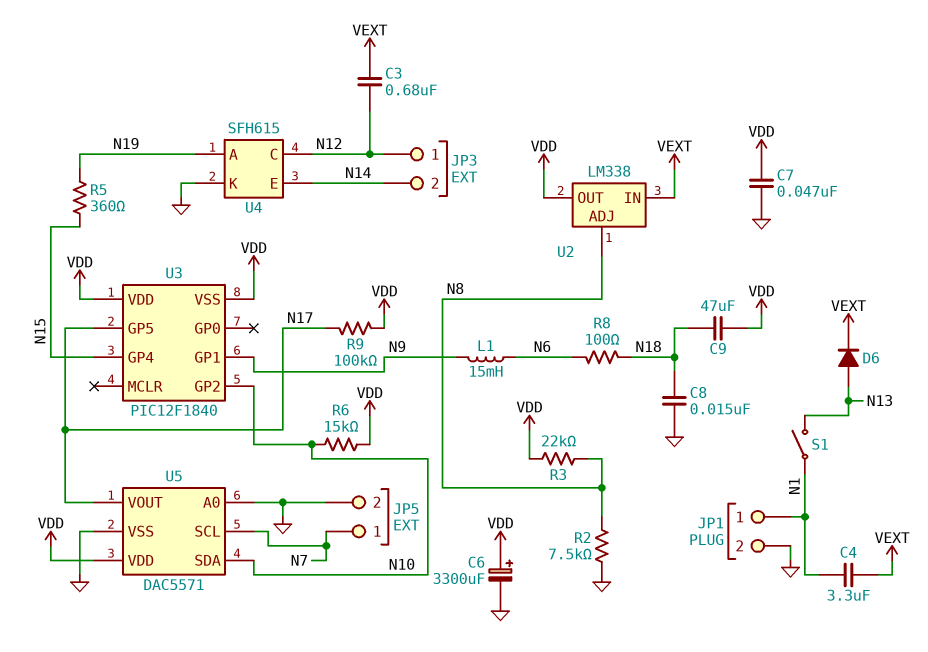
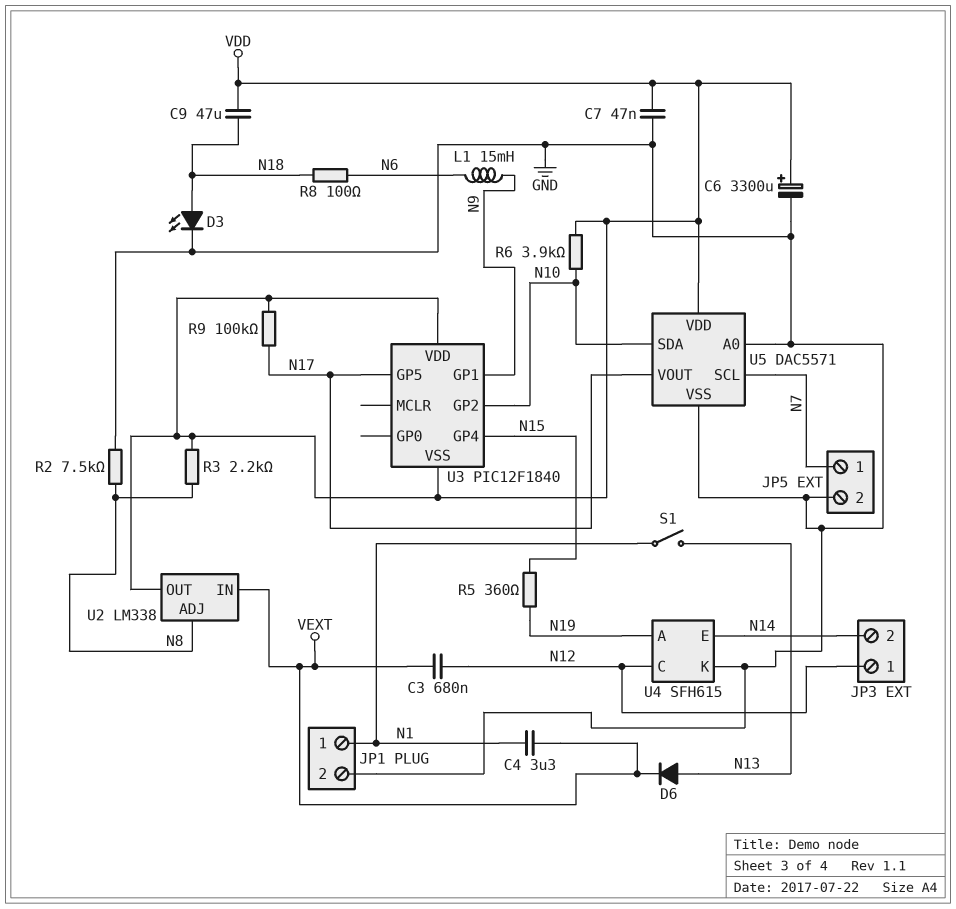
C8: 15nF (GND, N18) -> none
D3: none -> LED (A N18, K GND)
R3: 22k (N8, VDD) -> 2.2k (N8, VDD)
R6: 15k (N10, VDD) -> 3.9k (N10, VDD)

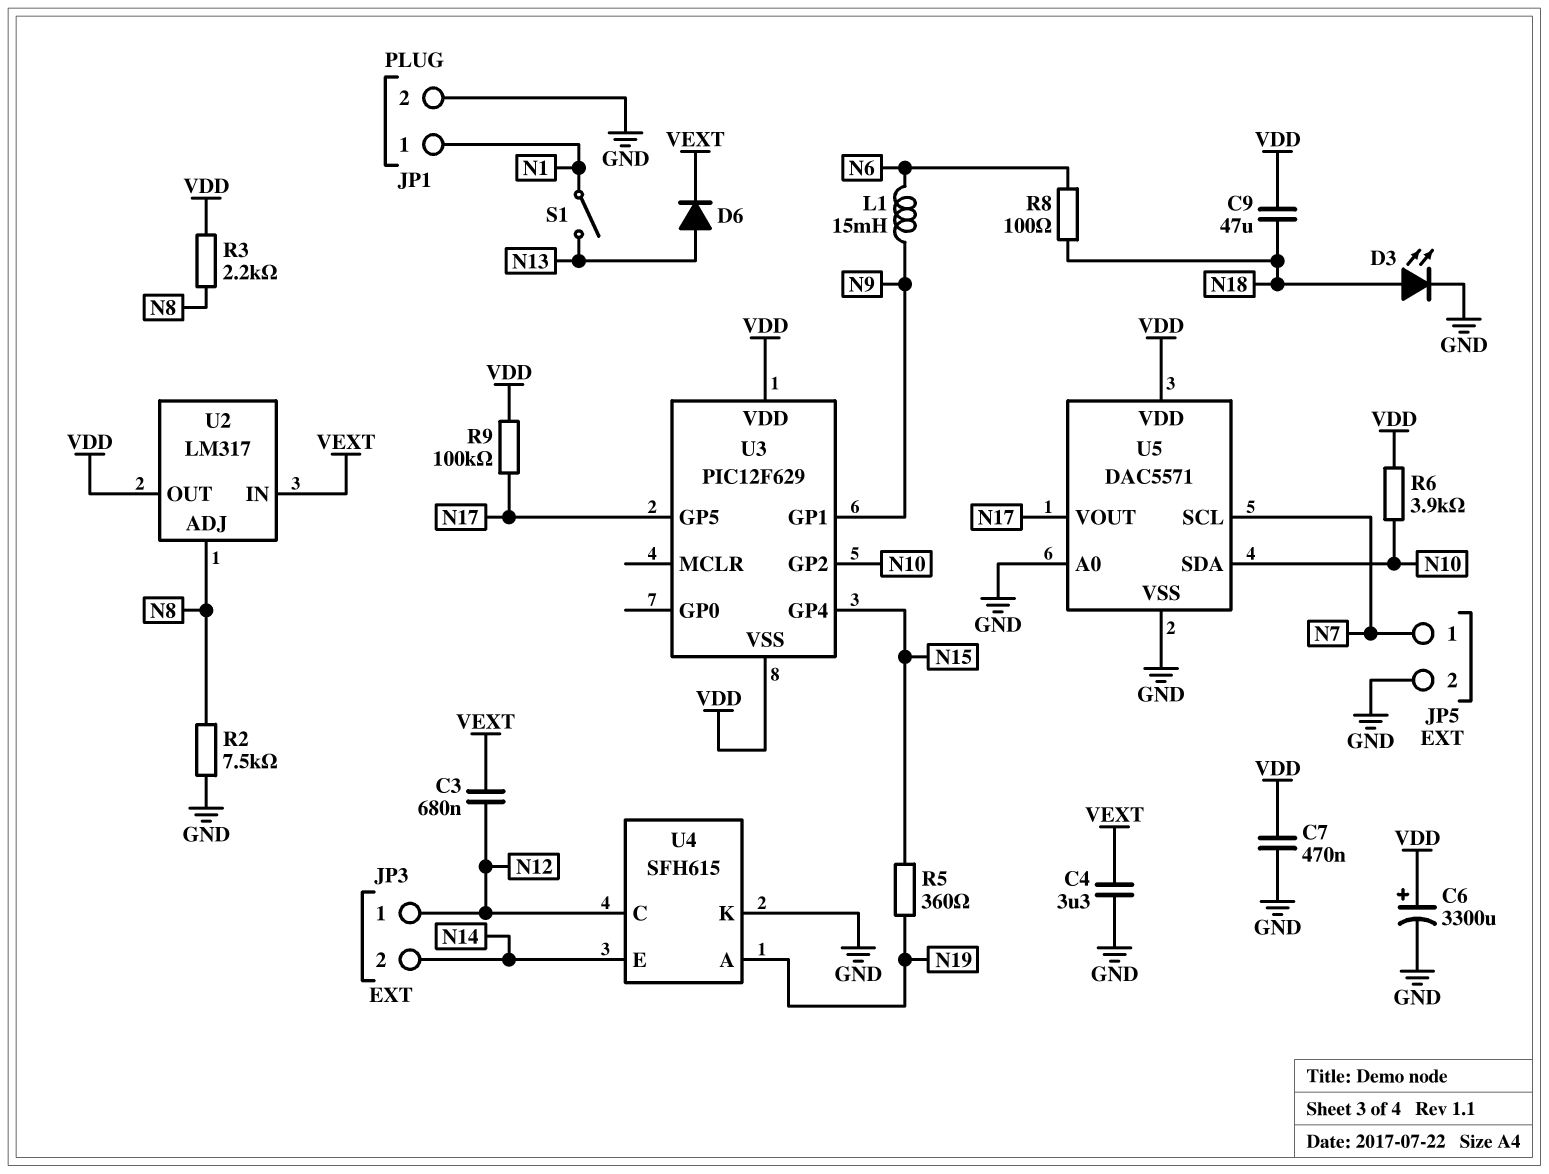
C4: 3.3uF (N1, VEXT) -> 3.3uF (GND, VEXT)
C7: 47nF (GND, VDD) -> 470nF (GND, VDD)
U2: LM338 -> LM317
U3: PIC12F1840 -> PIC12F629

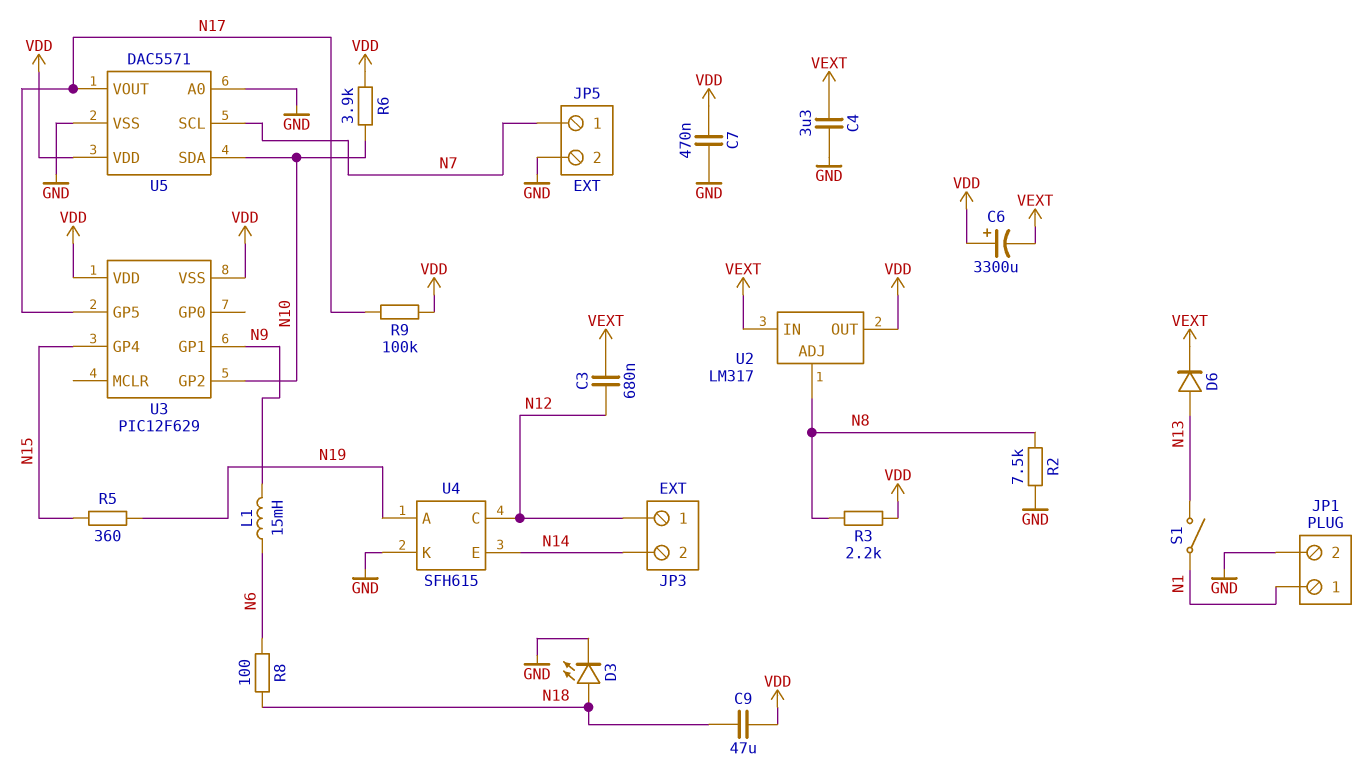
C6: 3300uF (plus VDD, minus GND) -> 3300uF (plus VDD, minus VEXT)

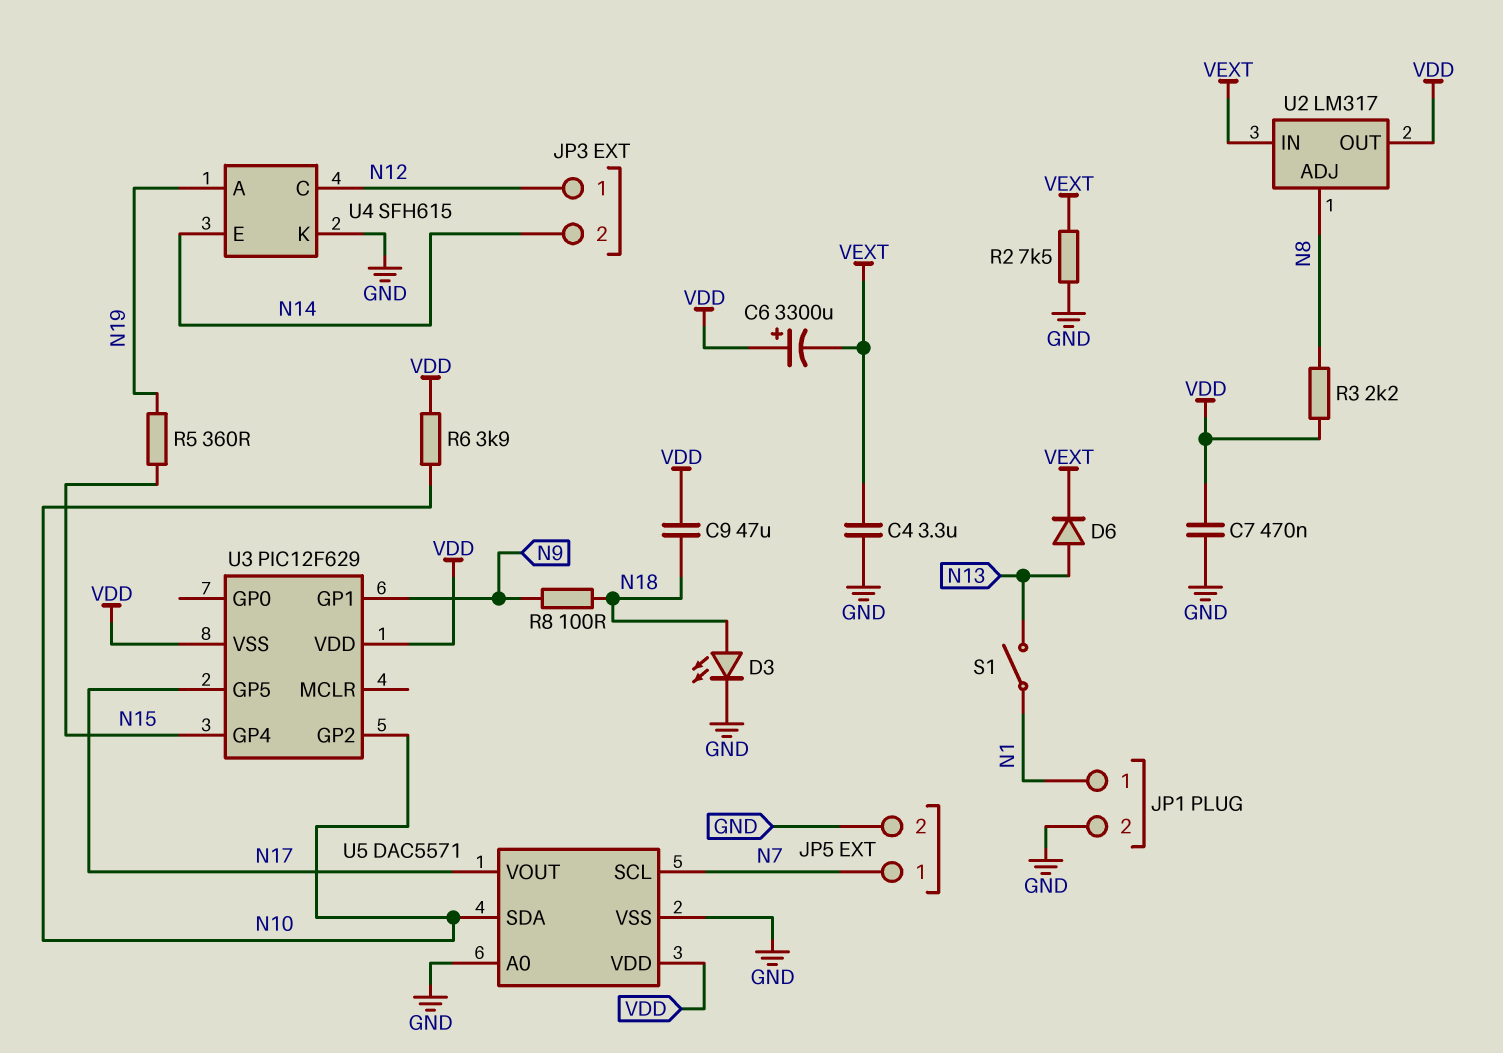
C3: 680nF (N12, VEXT) -> none
L1: 15mH (N6, N9) -> none
R2: 7.5k (GND, N8) -> 7.5k (GND, VEXT)
R8: 100 (N6, N18) -> 100 (N9, N18)
R9: 100k (N17, VDD) -> none

